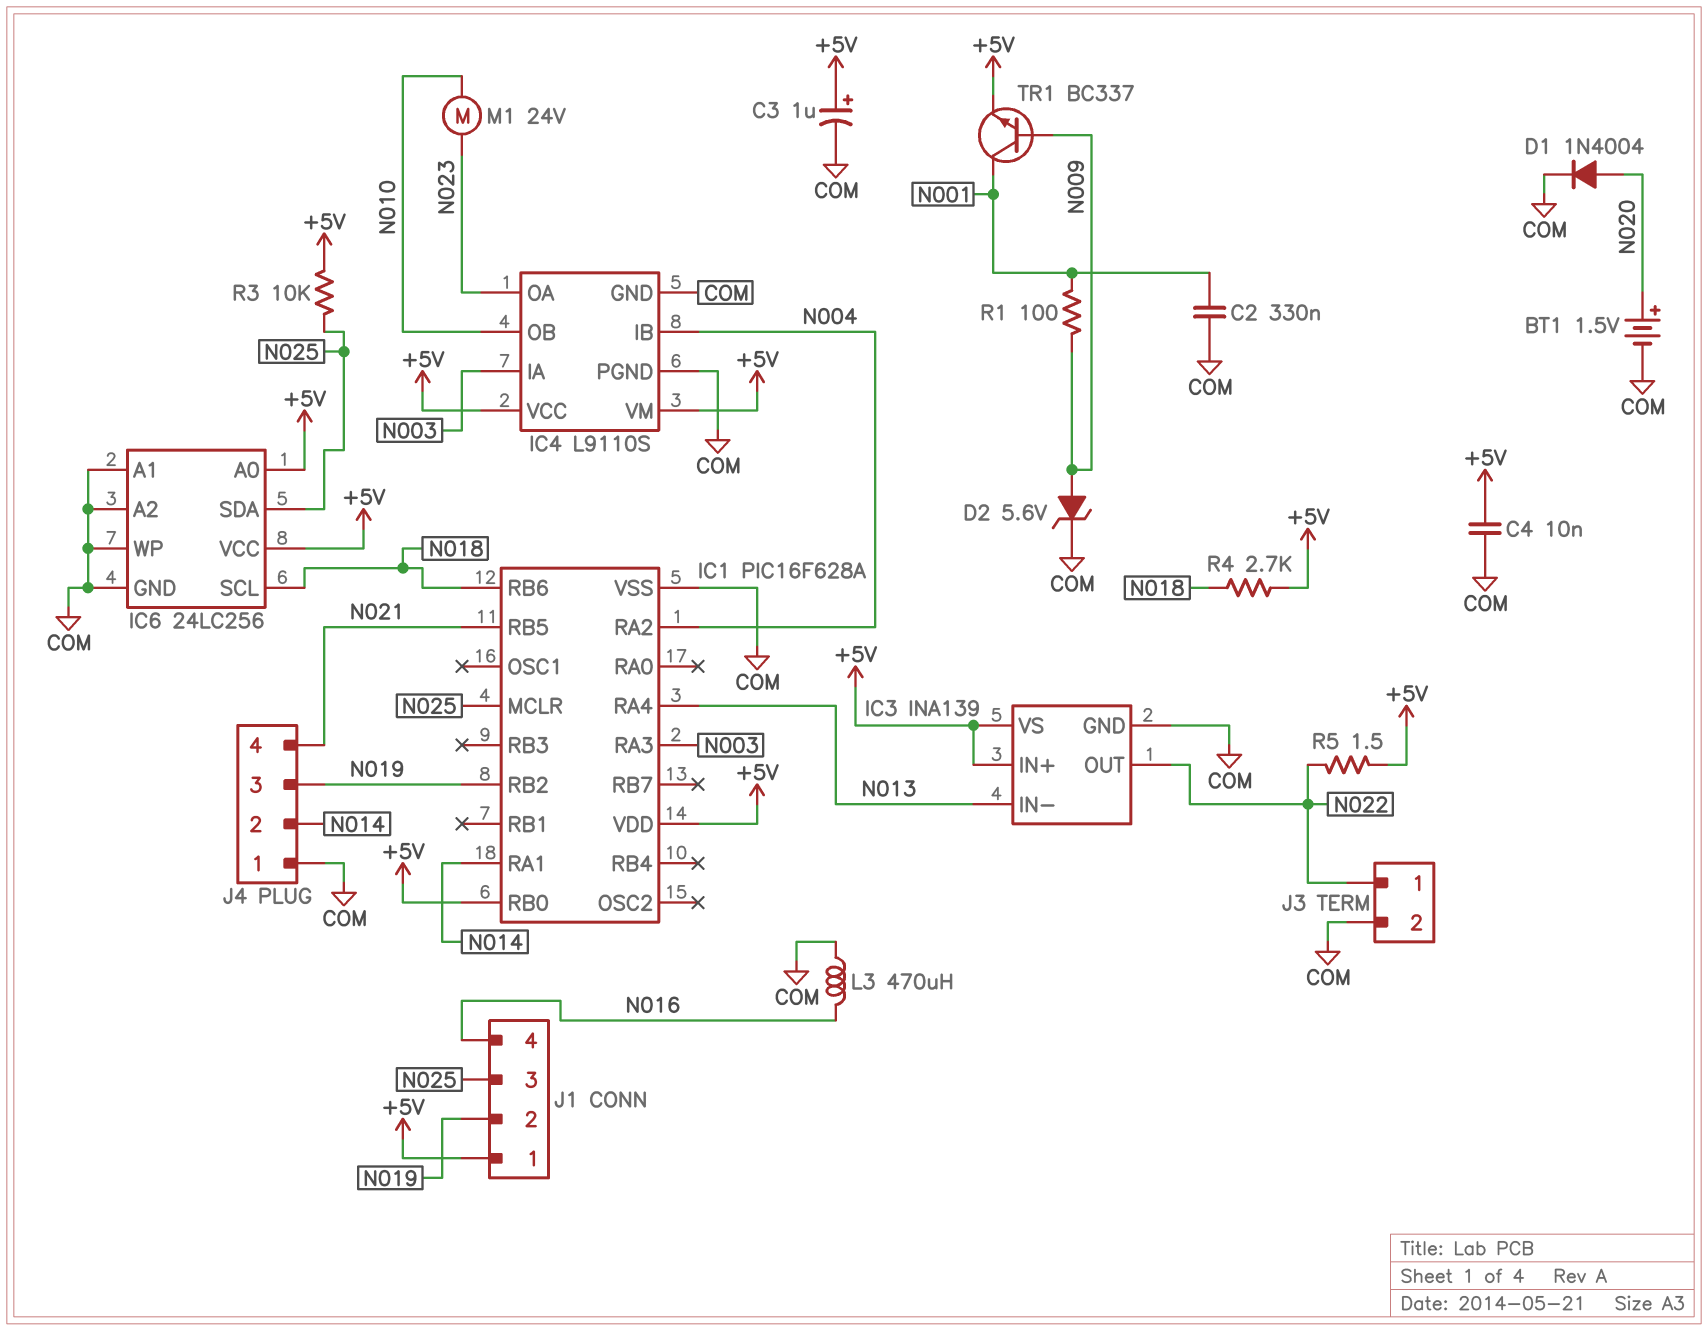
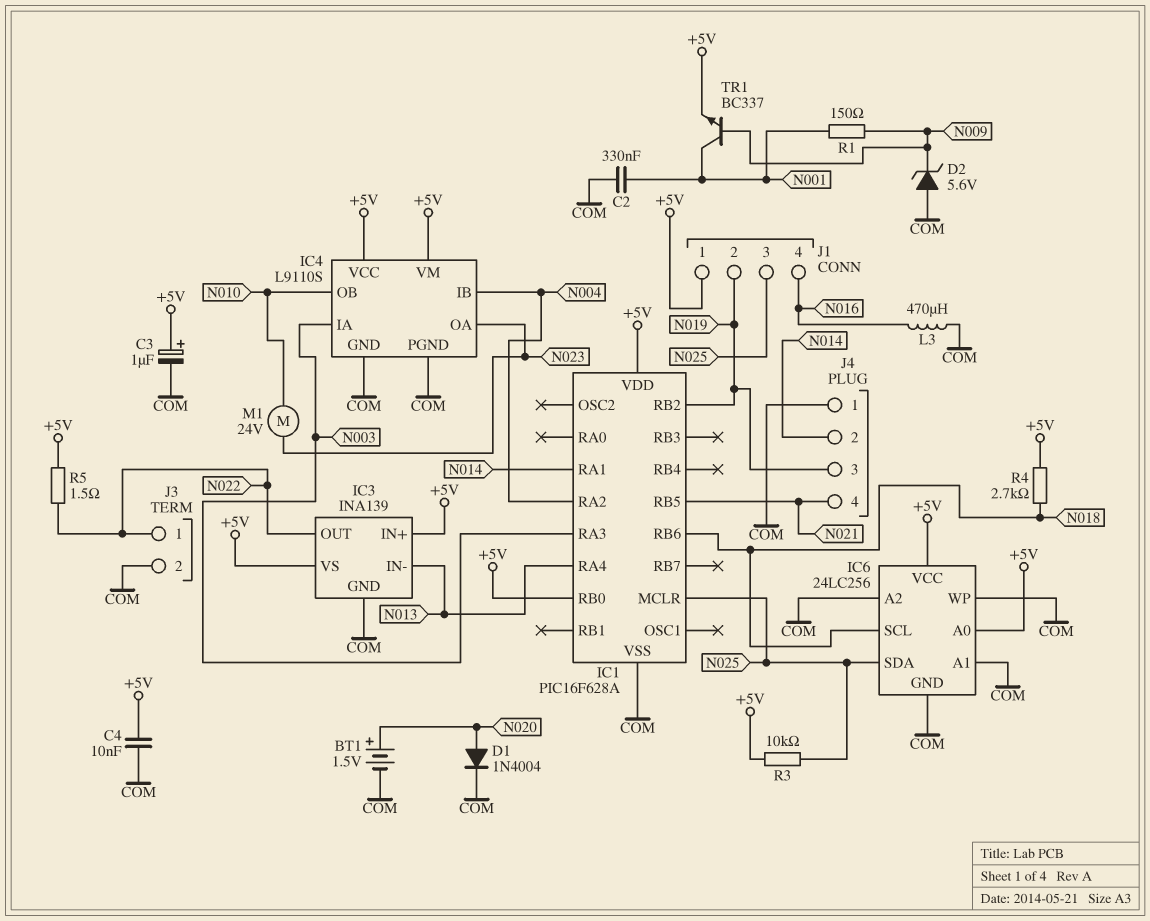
D2: zener 5.6V (A N009, K COM) -> zener 5.6V (A COM, K N009)
R1: 100 (N001, N009) -> 150 (N001, N009)

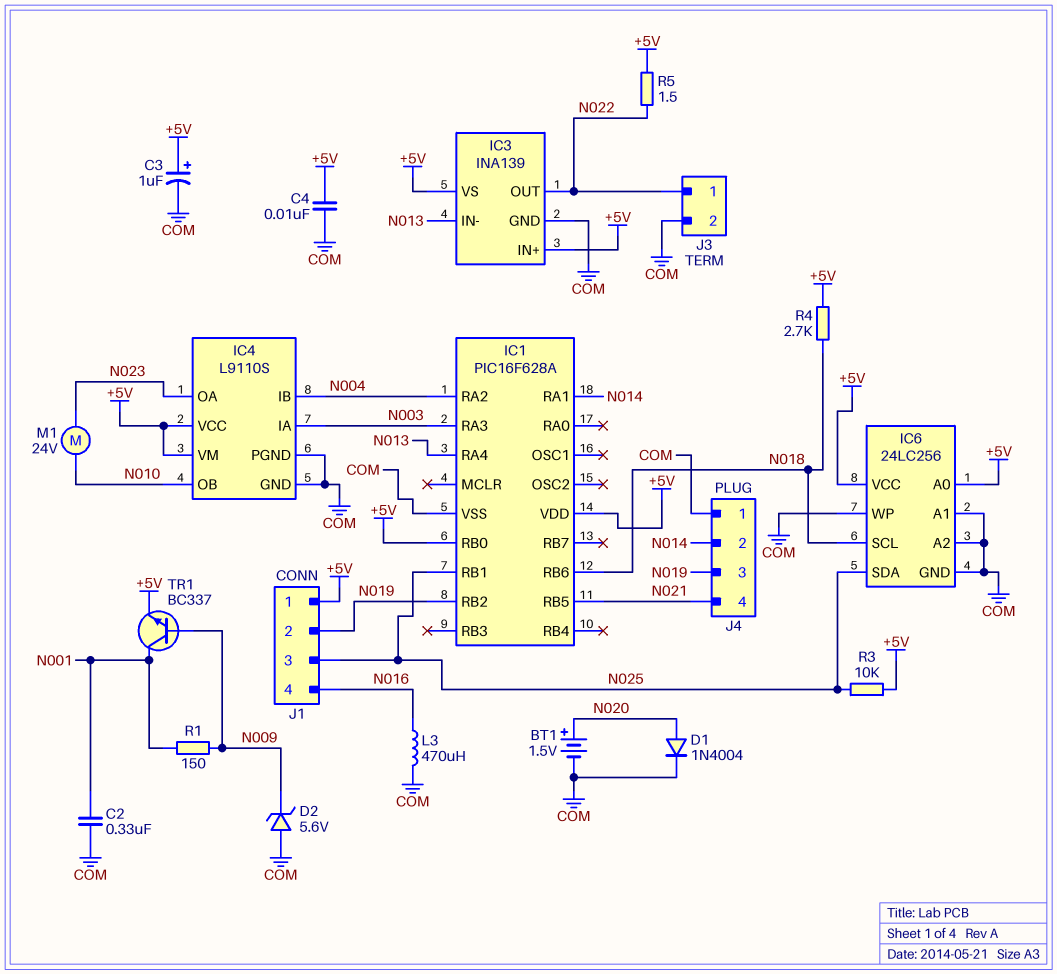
IC1 pin MCLR: N025 -> none
IC1 pin RB1: none -> N025

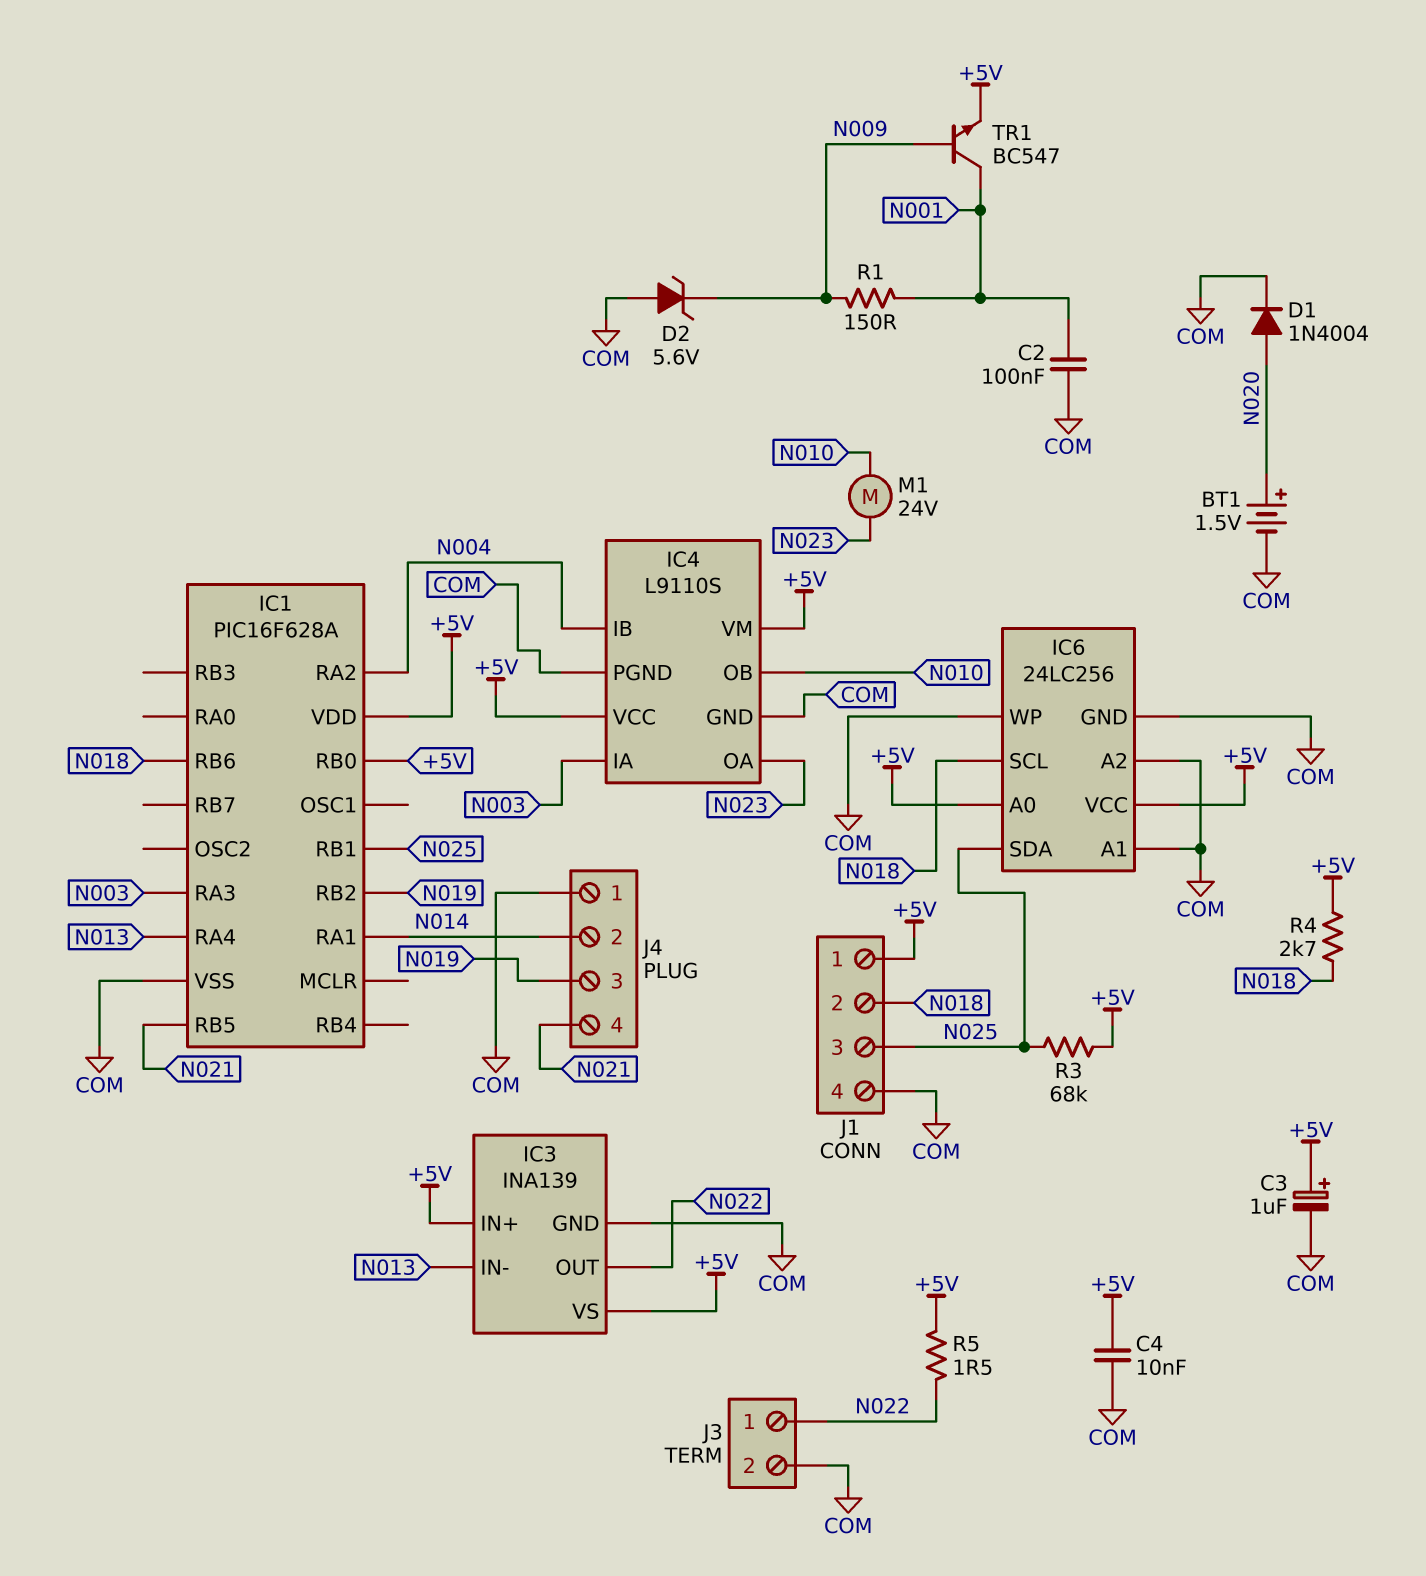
C2: 330nF (COM, N001) -> 100nF (COM, N001)
J1 pin 2: N019 -> N018
J1 pin 4: N016 -> COM
L3: 470uH (COM, N016) -> none
R3: 10k (+5V, N025) -> 68k (+5V, N025)
TR1: NPN BC337 (B N009, C N001, E +5V) -> NPN BC547 (B N009, C N001, E +5V)

